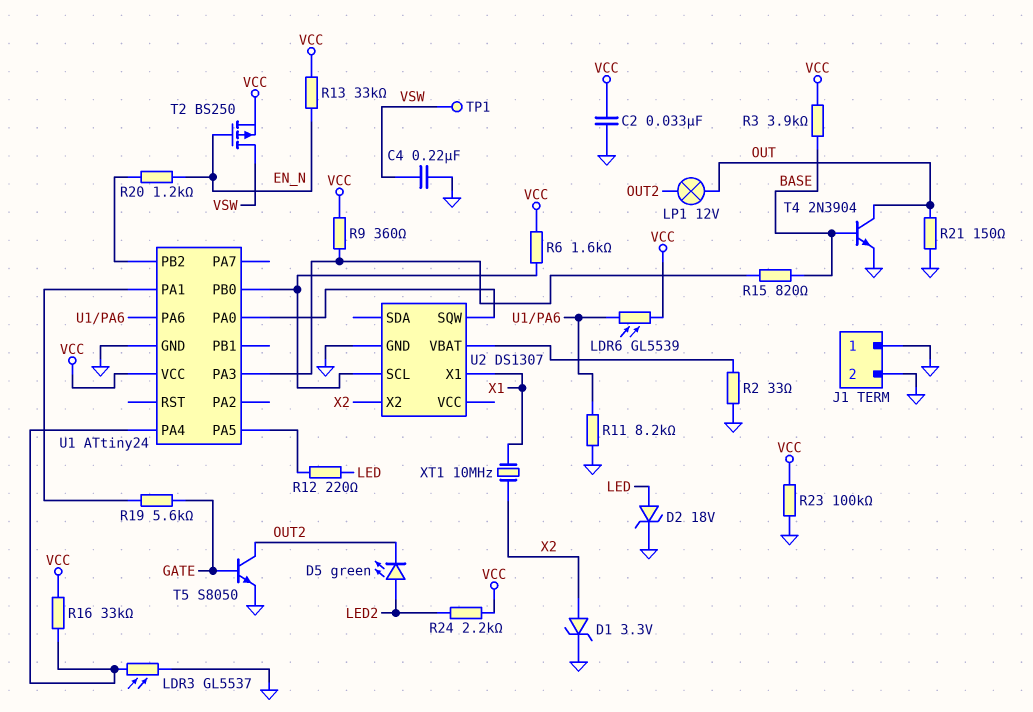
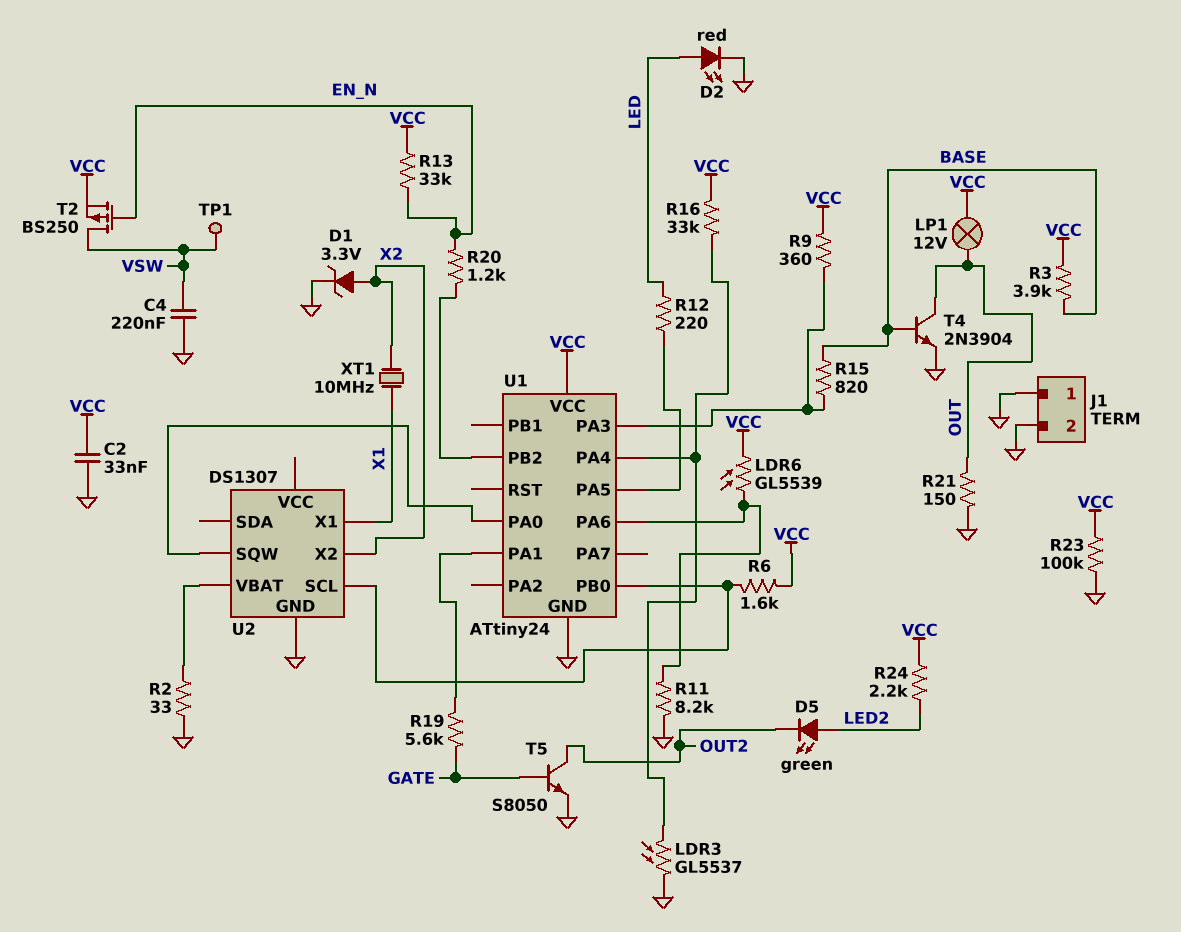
D2: zener 18V (A LED, K GND) -> LED red (A LED, K GND)
LP1: lamp 12V (OUT, OUT2) -> lamp 12V (OUT, VCC)

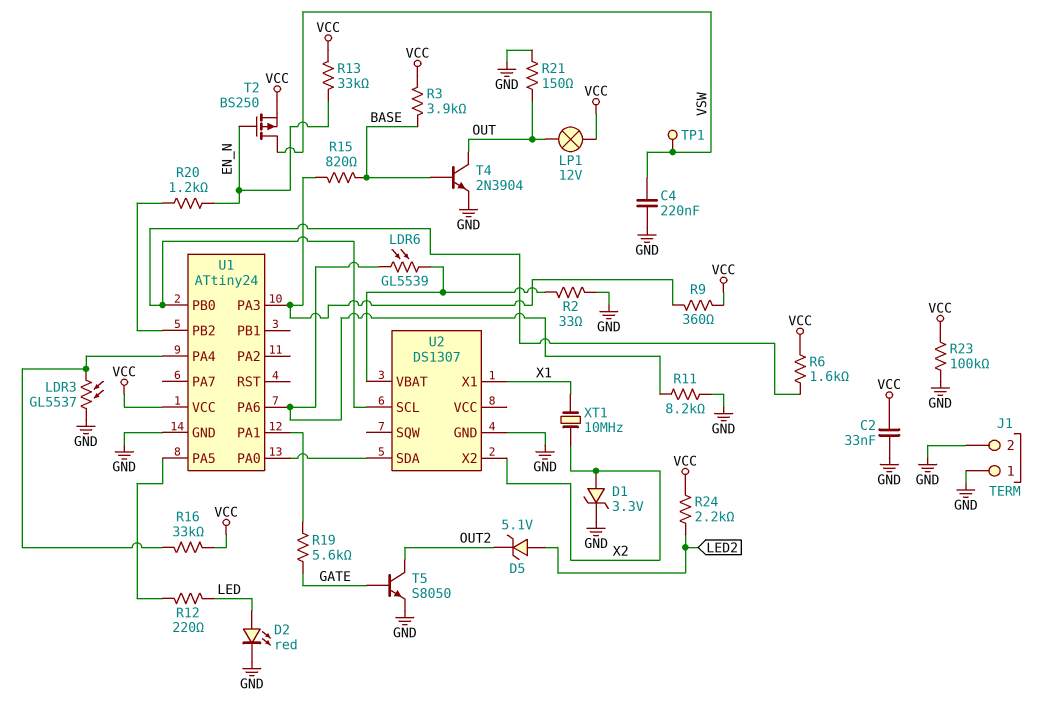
D5: LED green (A LED2, K OUT2) -> zener 5.1V (A LED2, K OUT2)
LDR6: GL5539 (U1/PA6, VCC) -> GL5539 (U1/PA6, U2/VBAT)
U2 pin SDA: none -> U1/PA0
U2 pin SQW: U1/PA0 -> none

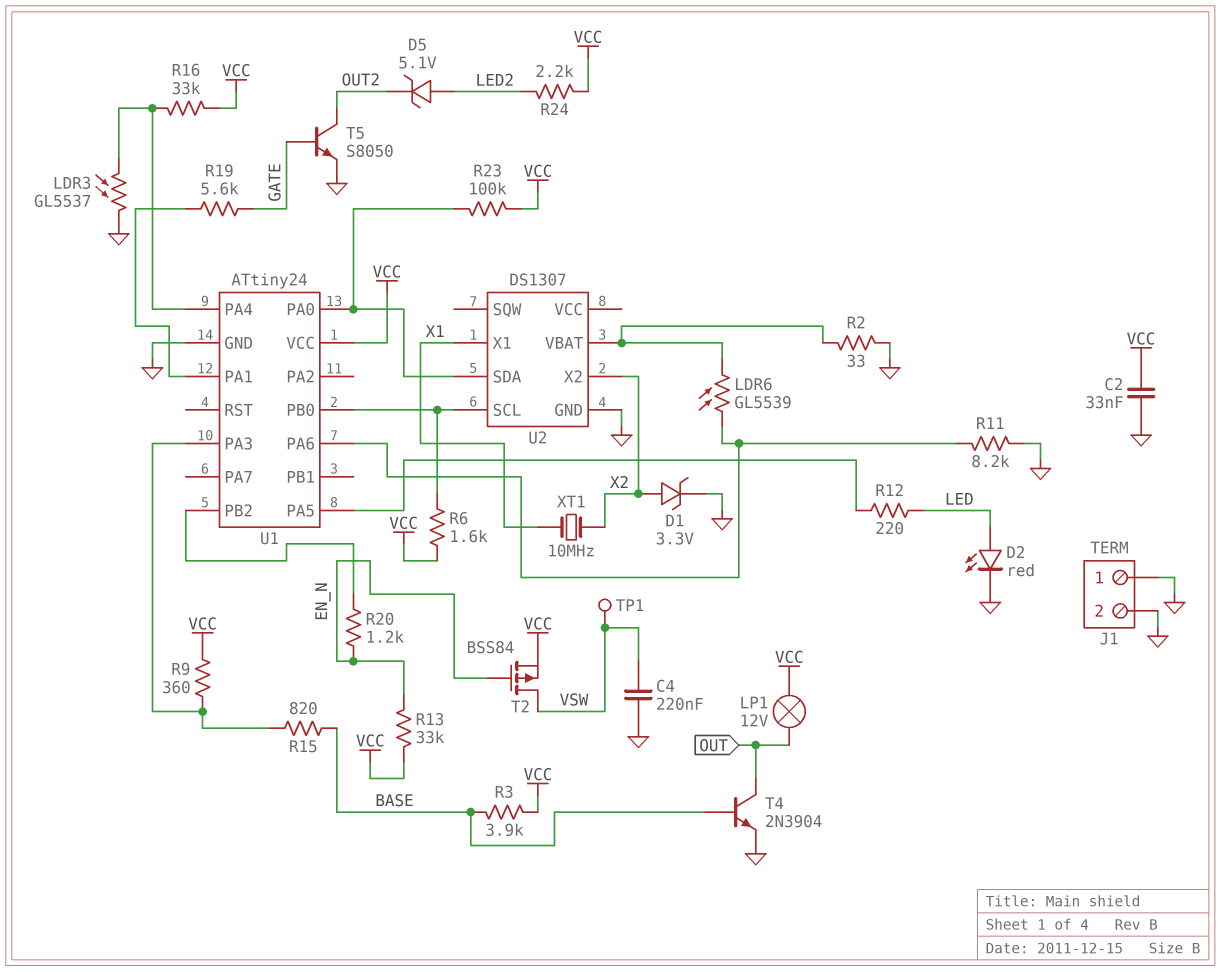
R21: 150 (GND, OUT) -> none
R23: 100k (GND, VCC) -> 100k (U1/PA0, VCC)
T2: PMOS BS250 (G EN_N, D VSW, S VCC) -> PMOS BSS84 (G EN_N, D VSW, S VCC)

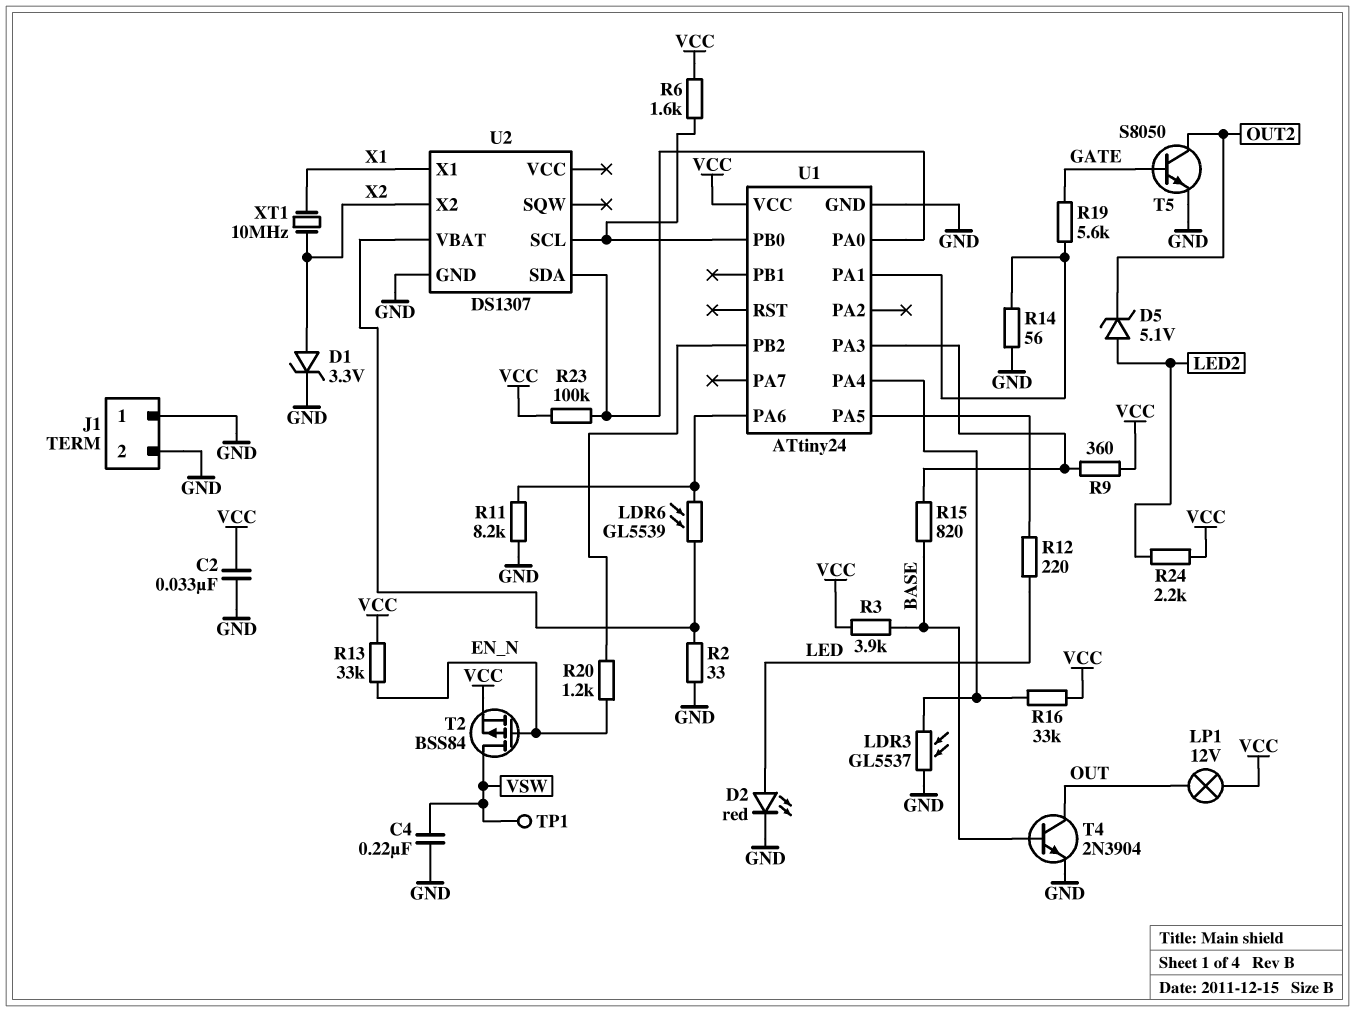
R14: none -> 56 (GND, U1/PA1)

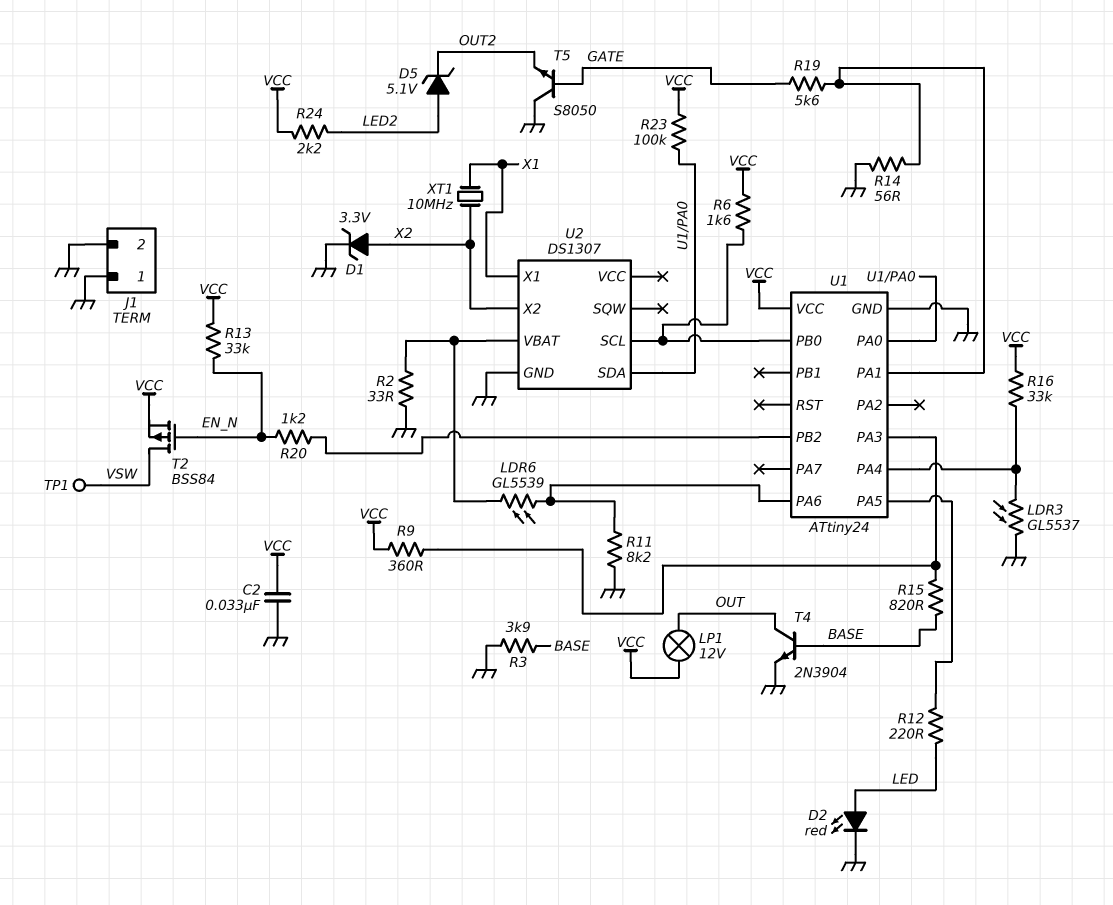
C4: 220nF (GND, VSW) -> none
R3: 3.9k (BASE, VCC) -> 3.9k (BASE, GND)
T5: NPN S8050 (B GATE, C OUT2, E GND) -> NPN S8050 (B GATE, C GND, E OUT2)

